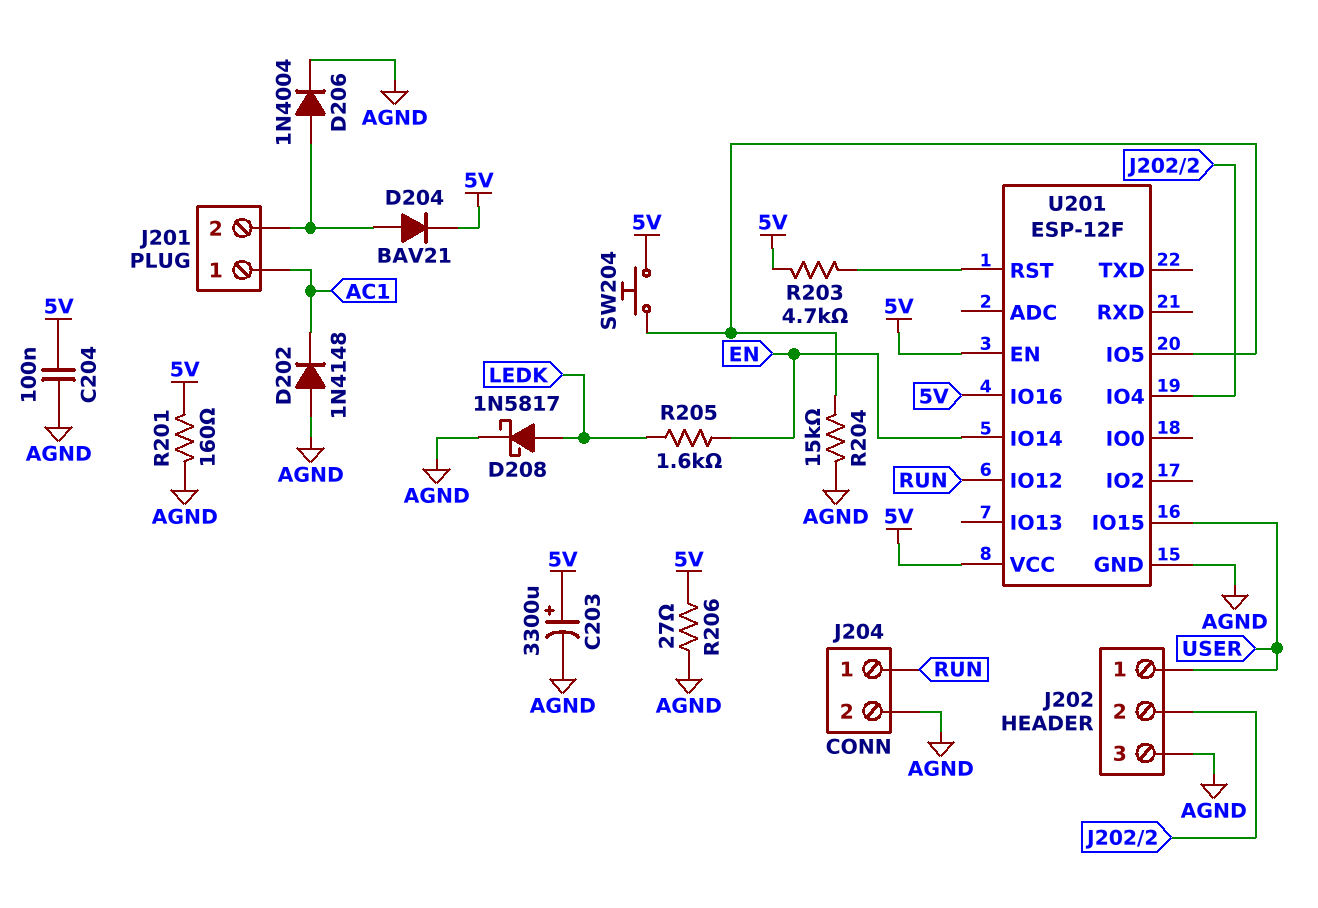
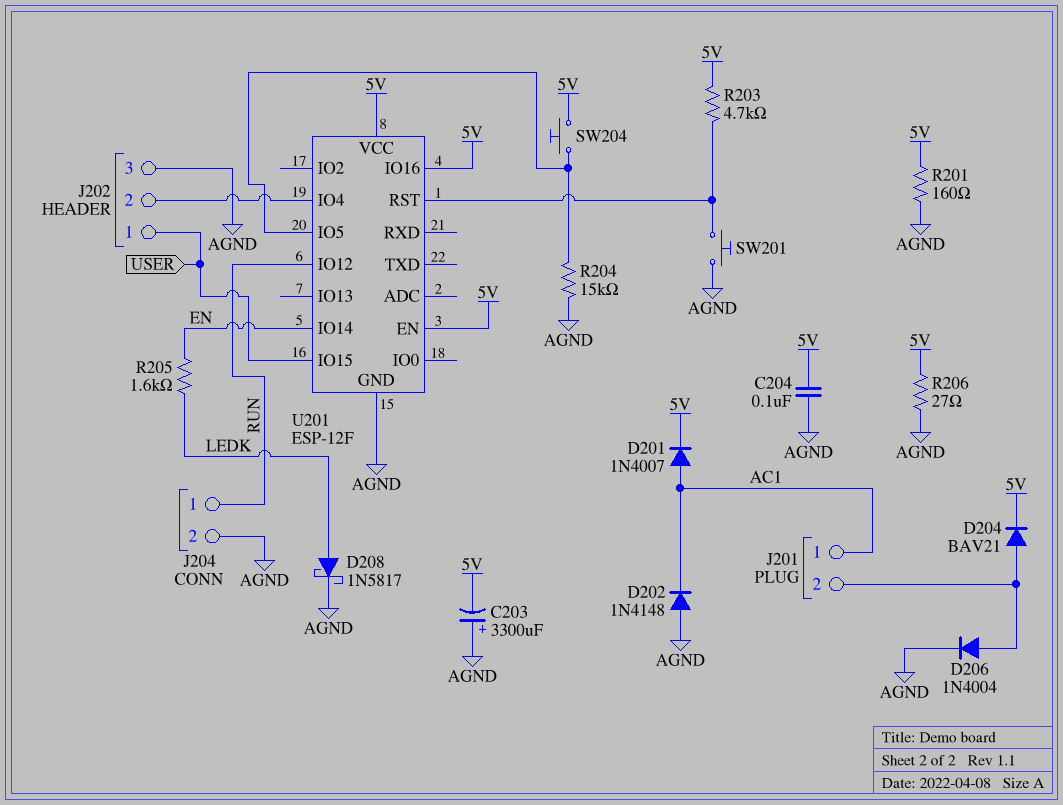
C203: 3300uF (plus 5V, minus AGND) -> 3300uF (plus AGND, minus 5V)
D201: none -> diode 1N4007 (A AC1, K 5V)
SW201: none -> button (AGND, U201/RST)

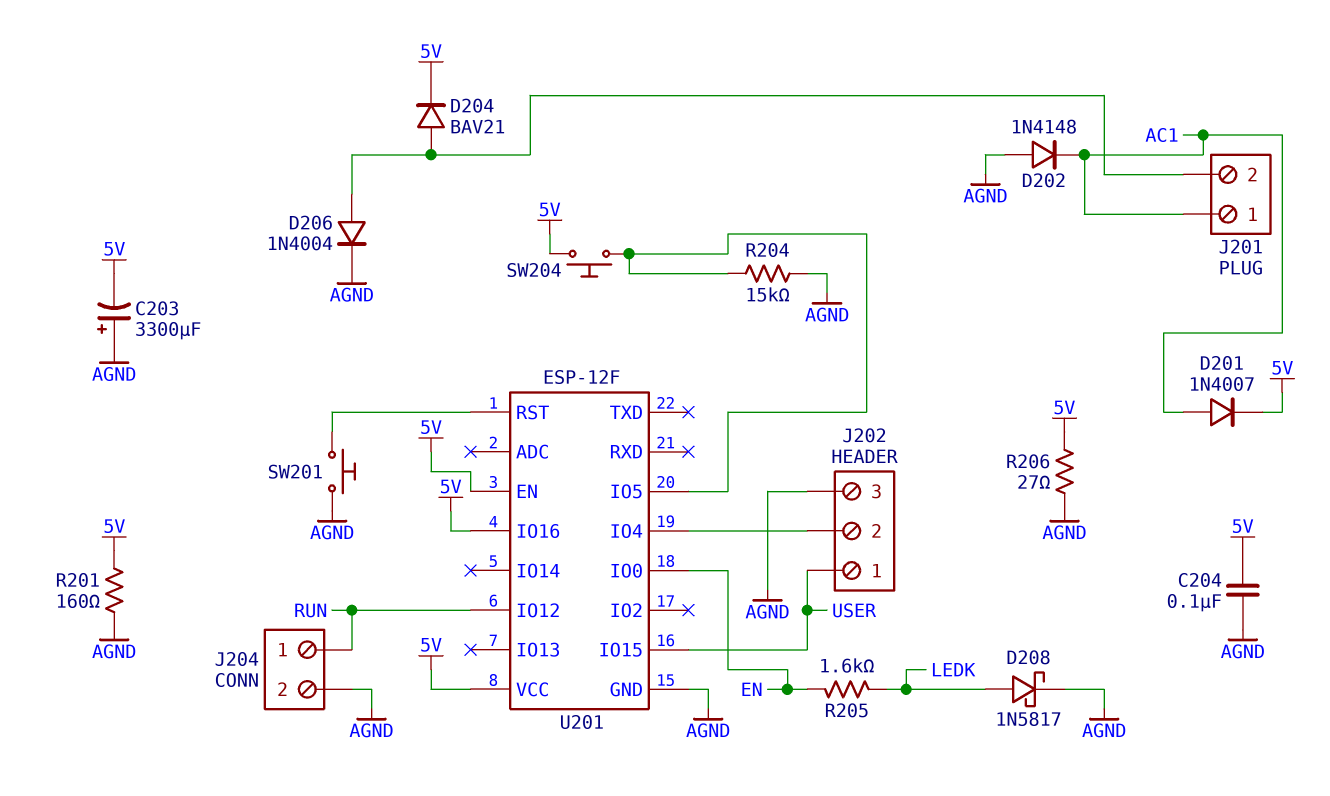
R203: 4.7k (5V, U201/RST) -> none
U201 pin IO0: none -> EN
U201 pin IO14: EN -> none

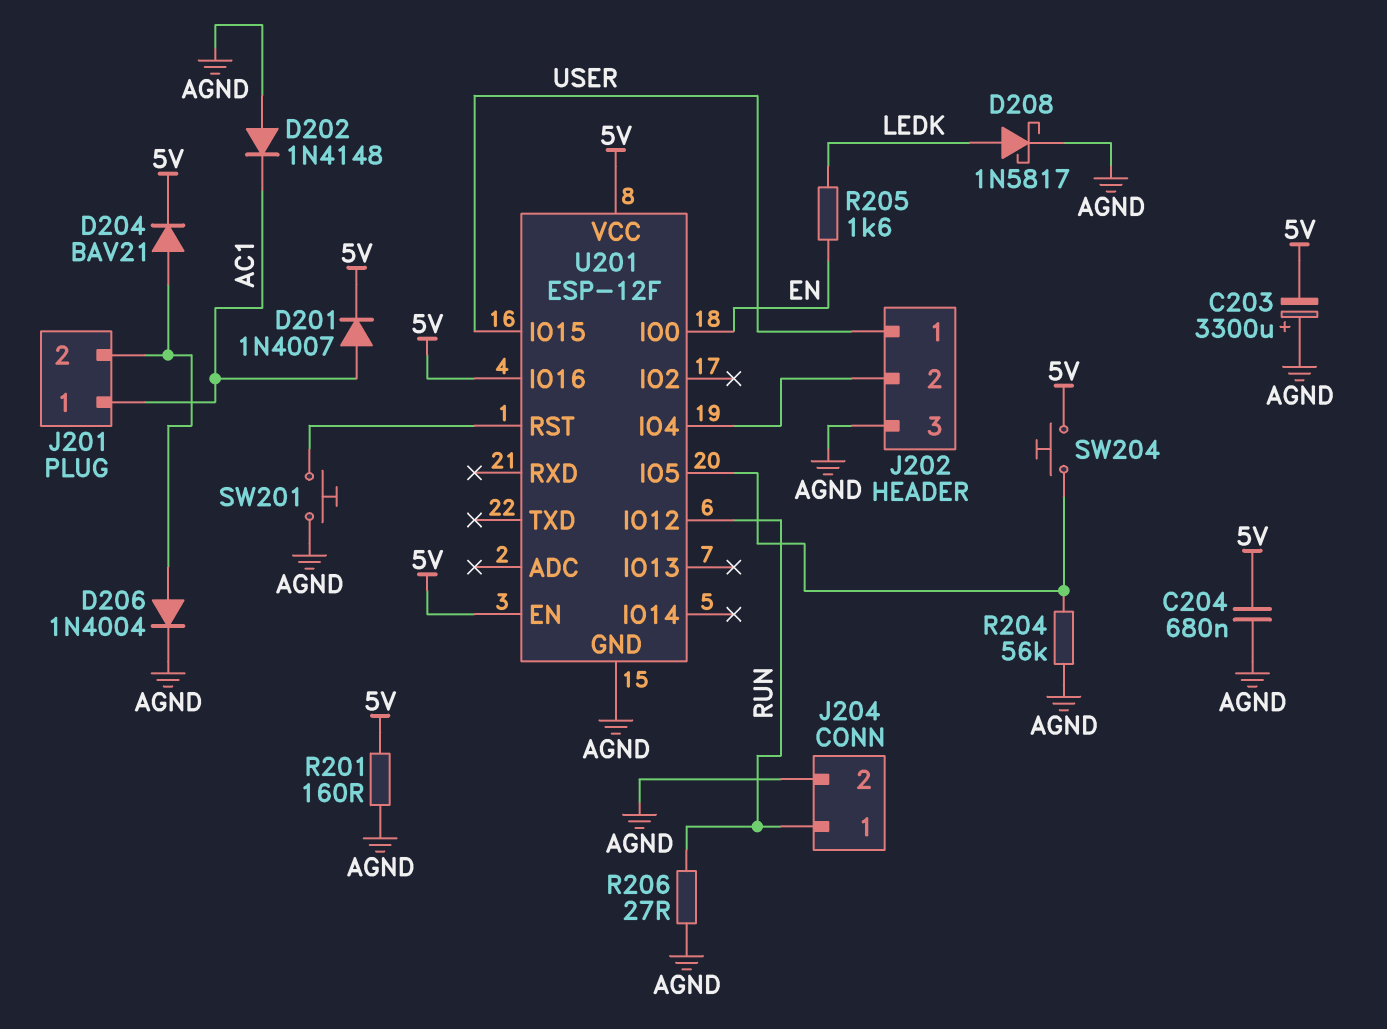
C204: 100nF (5V, AGND) -> 680nF (5V, AGND)
R204: 15k (AGND, U201/IO5) -> 56k (AGND, U201/IO5)
R206: 27 (5V, AGND) -> 27 (AGND, RUN)

